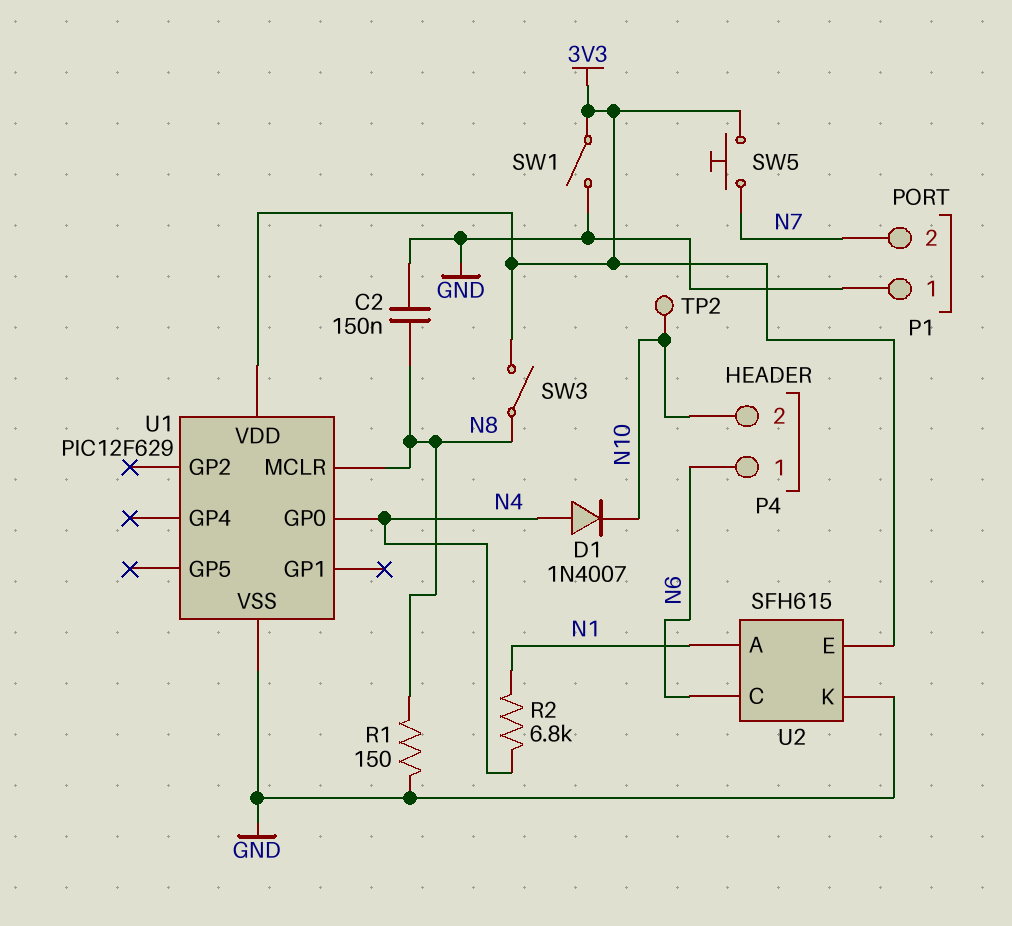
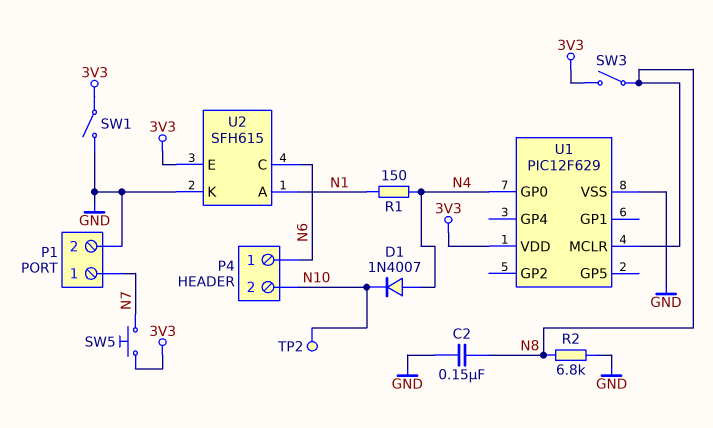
P1 pin 1: GND -> N7
P1 pin 2: N7 -> GND
R1: 150 (GND, N8) -> 150 (N1, N4)
R2: 6.8k (N1, N4) -> 6.8k (GND, N8)

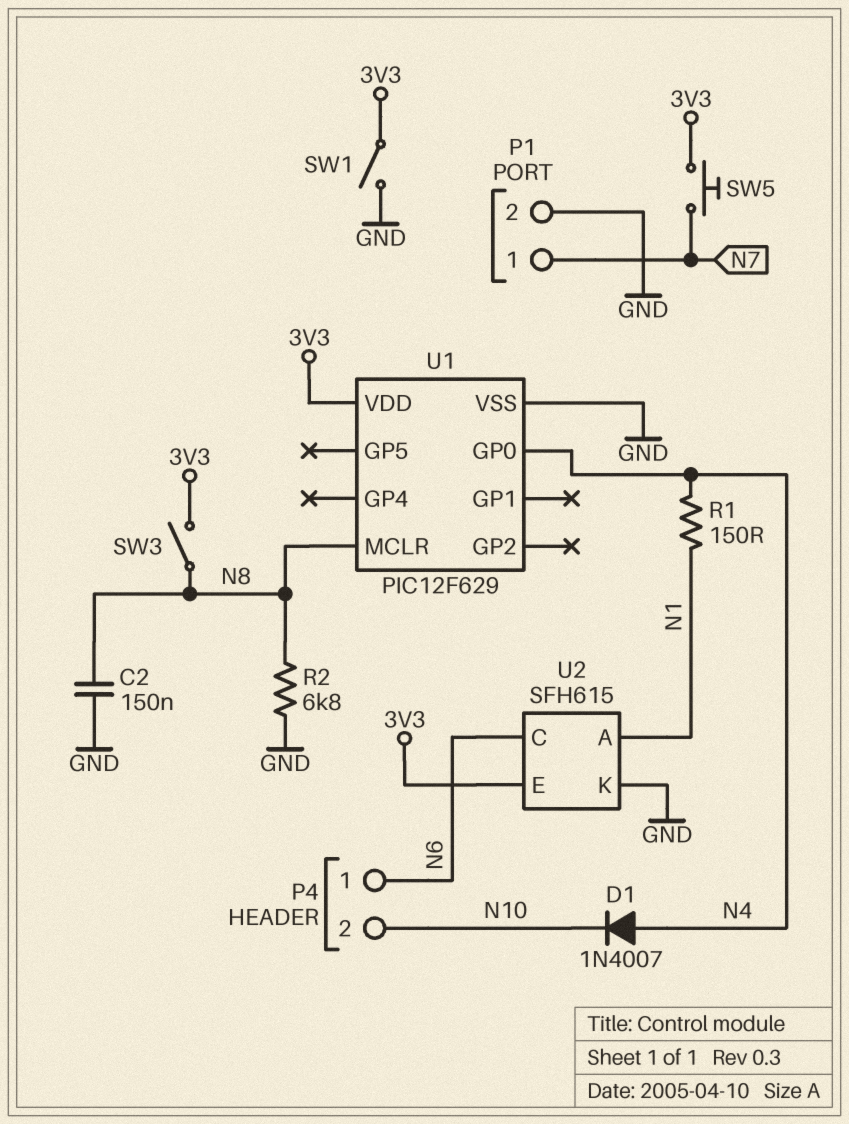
TP2: test point (N10) -> none

